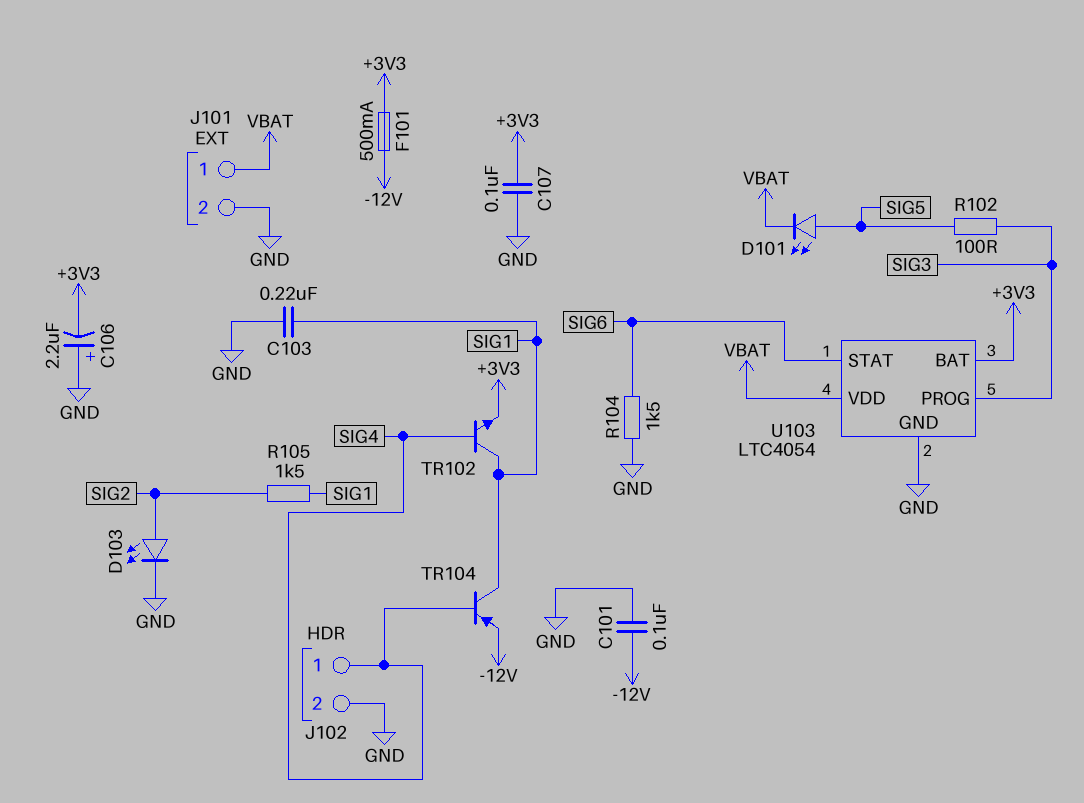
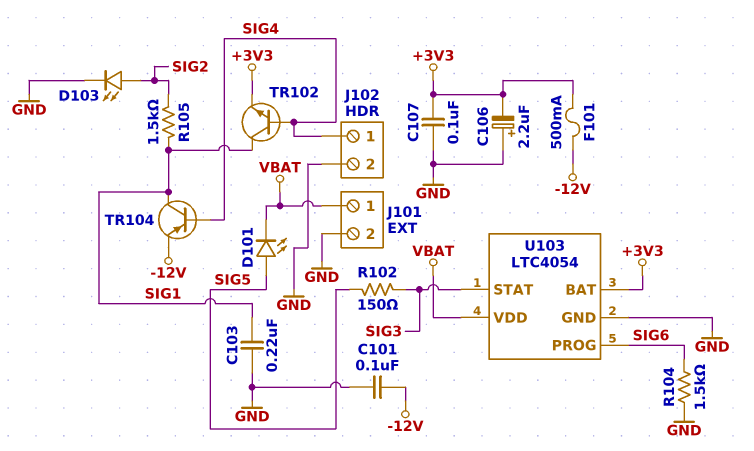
R102: 100 (SIG3, SIG5) -> 150 (SIG3, SIG5)
U103 pin PROG: SIG3 -> SIG6
U103 pin STAT: SIG6 -> SIG3

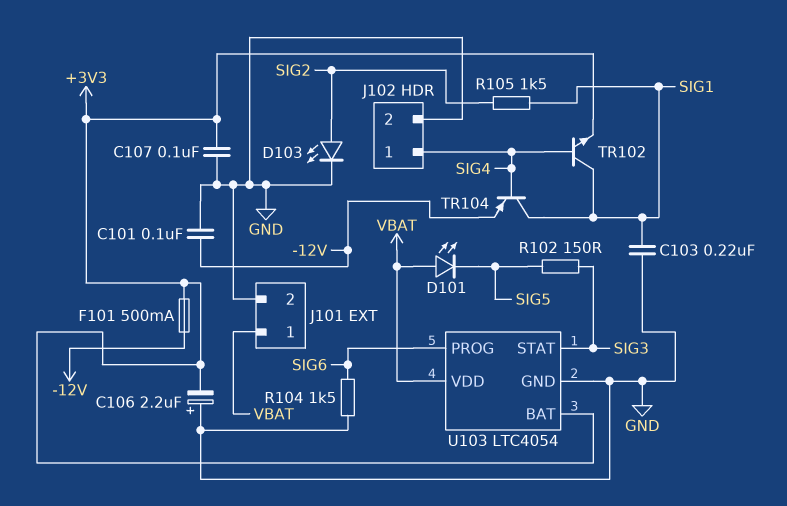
D101: LED (A SIG5, K VBAT) -> LED (A VBAT, K SIG5)

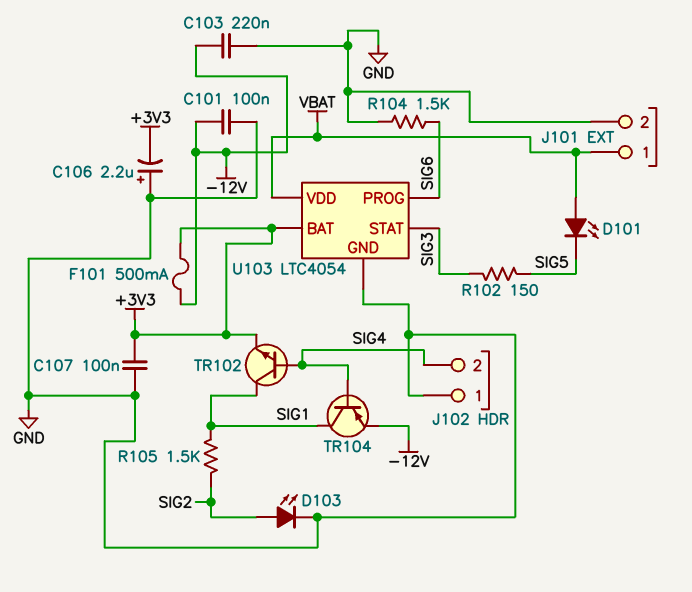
C103: 220nF (GND, SIG1) -> 220nF (-12V, GND)
J102 pin 1: SIG4 -> GND
J102 pin 2: GND -> SIG4

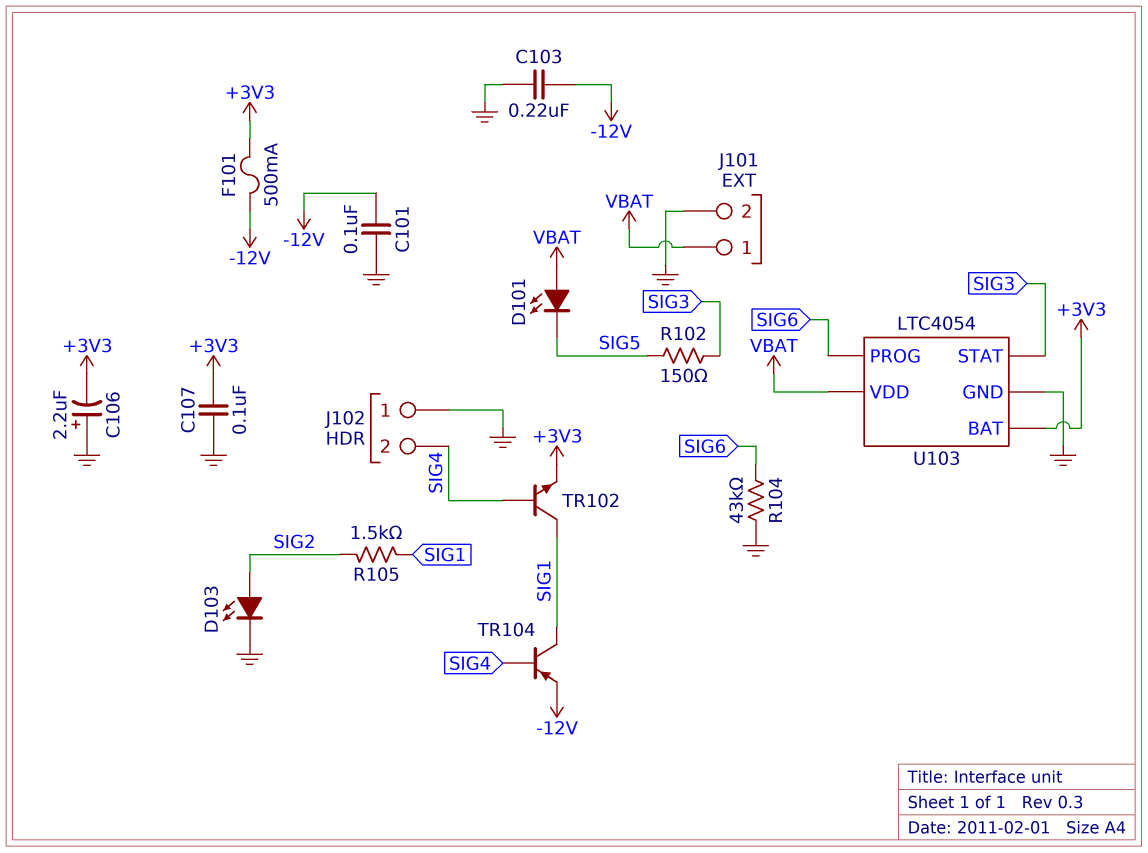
R104: 1.5k (GND, SIG6) -> 43k (GND, SIG6)

